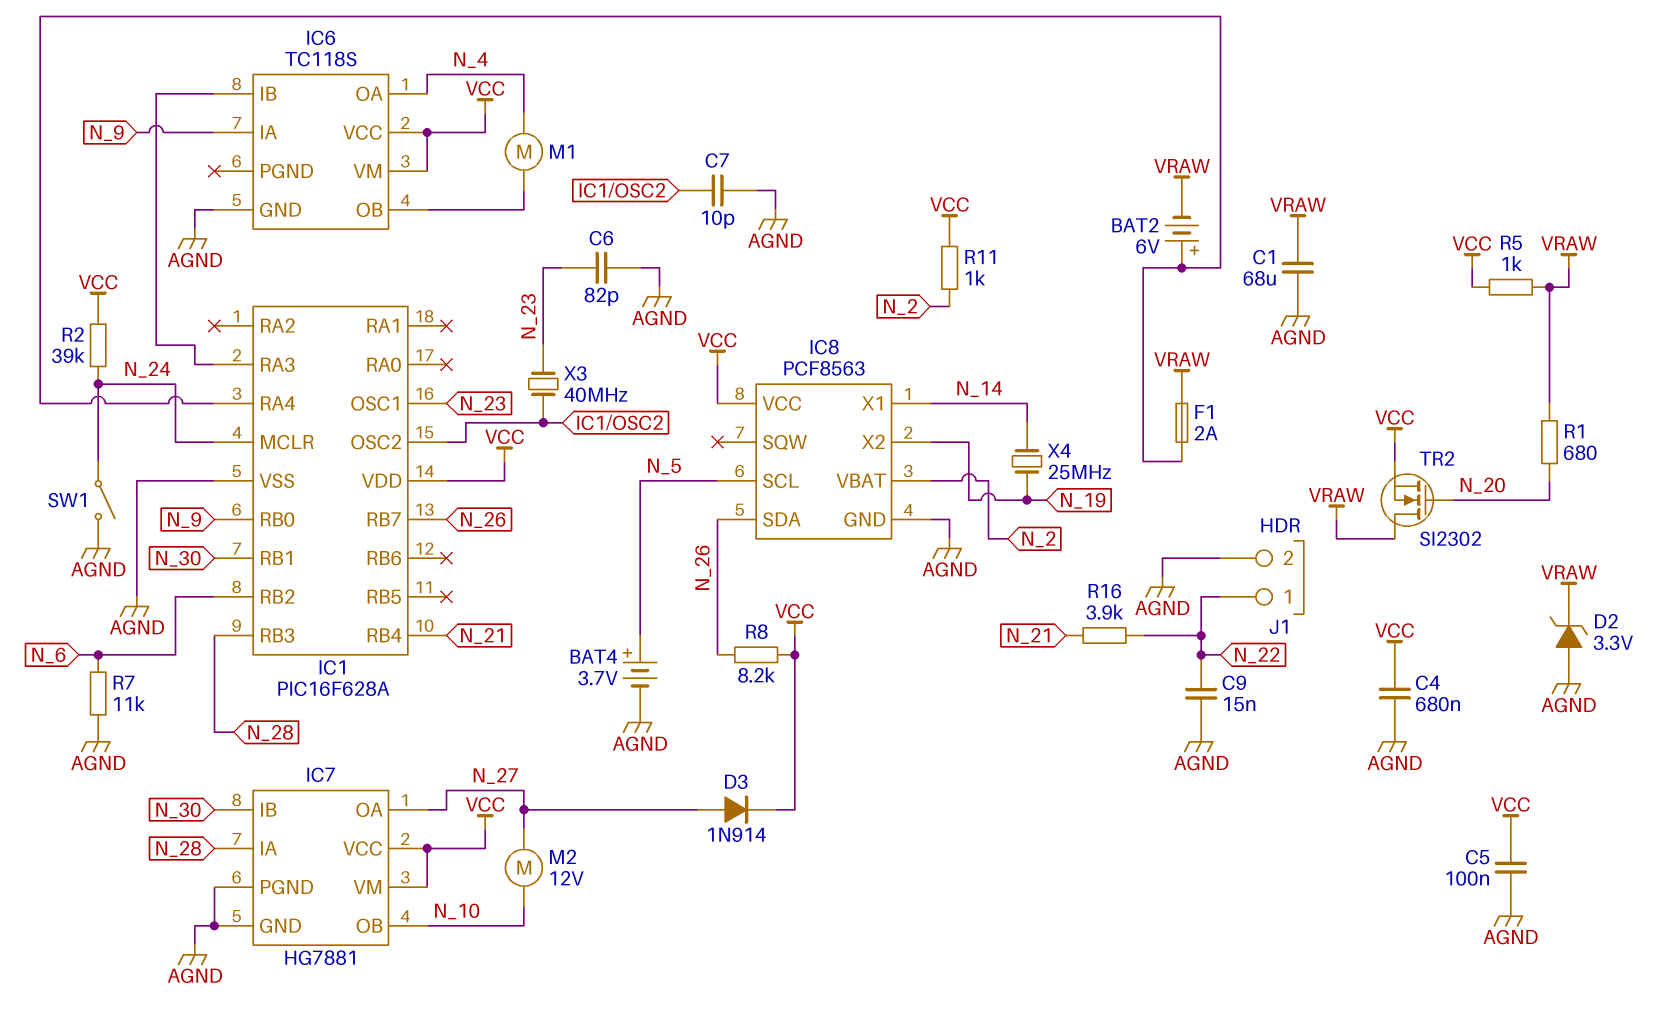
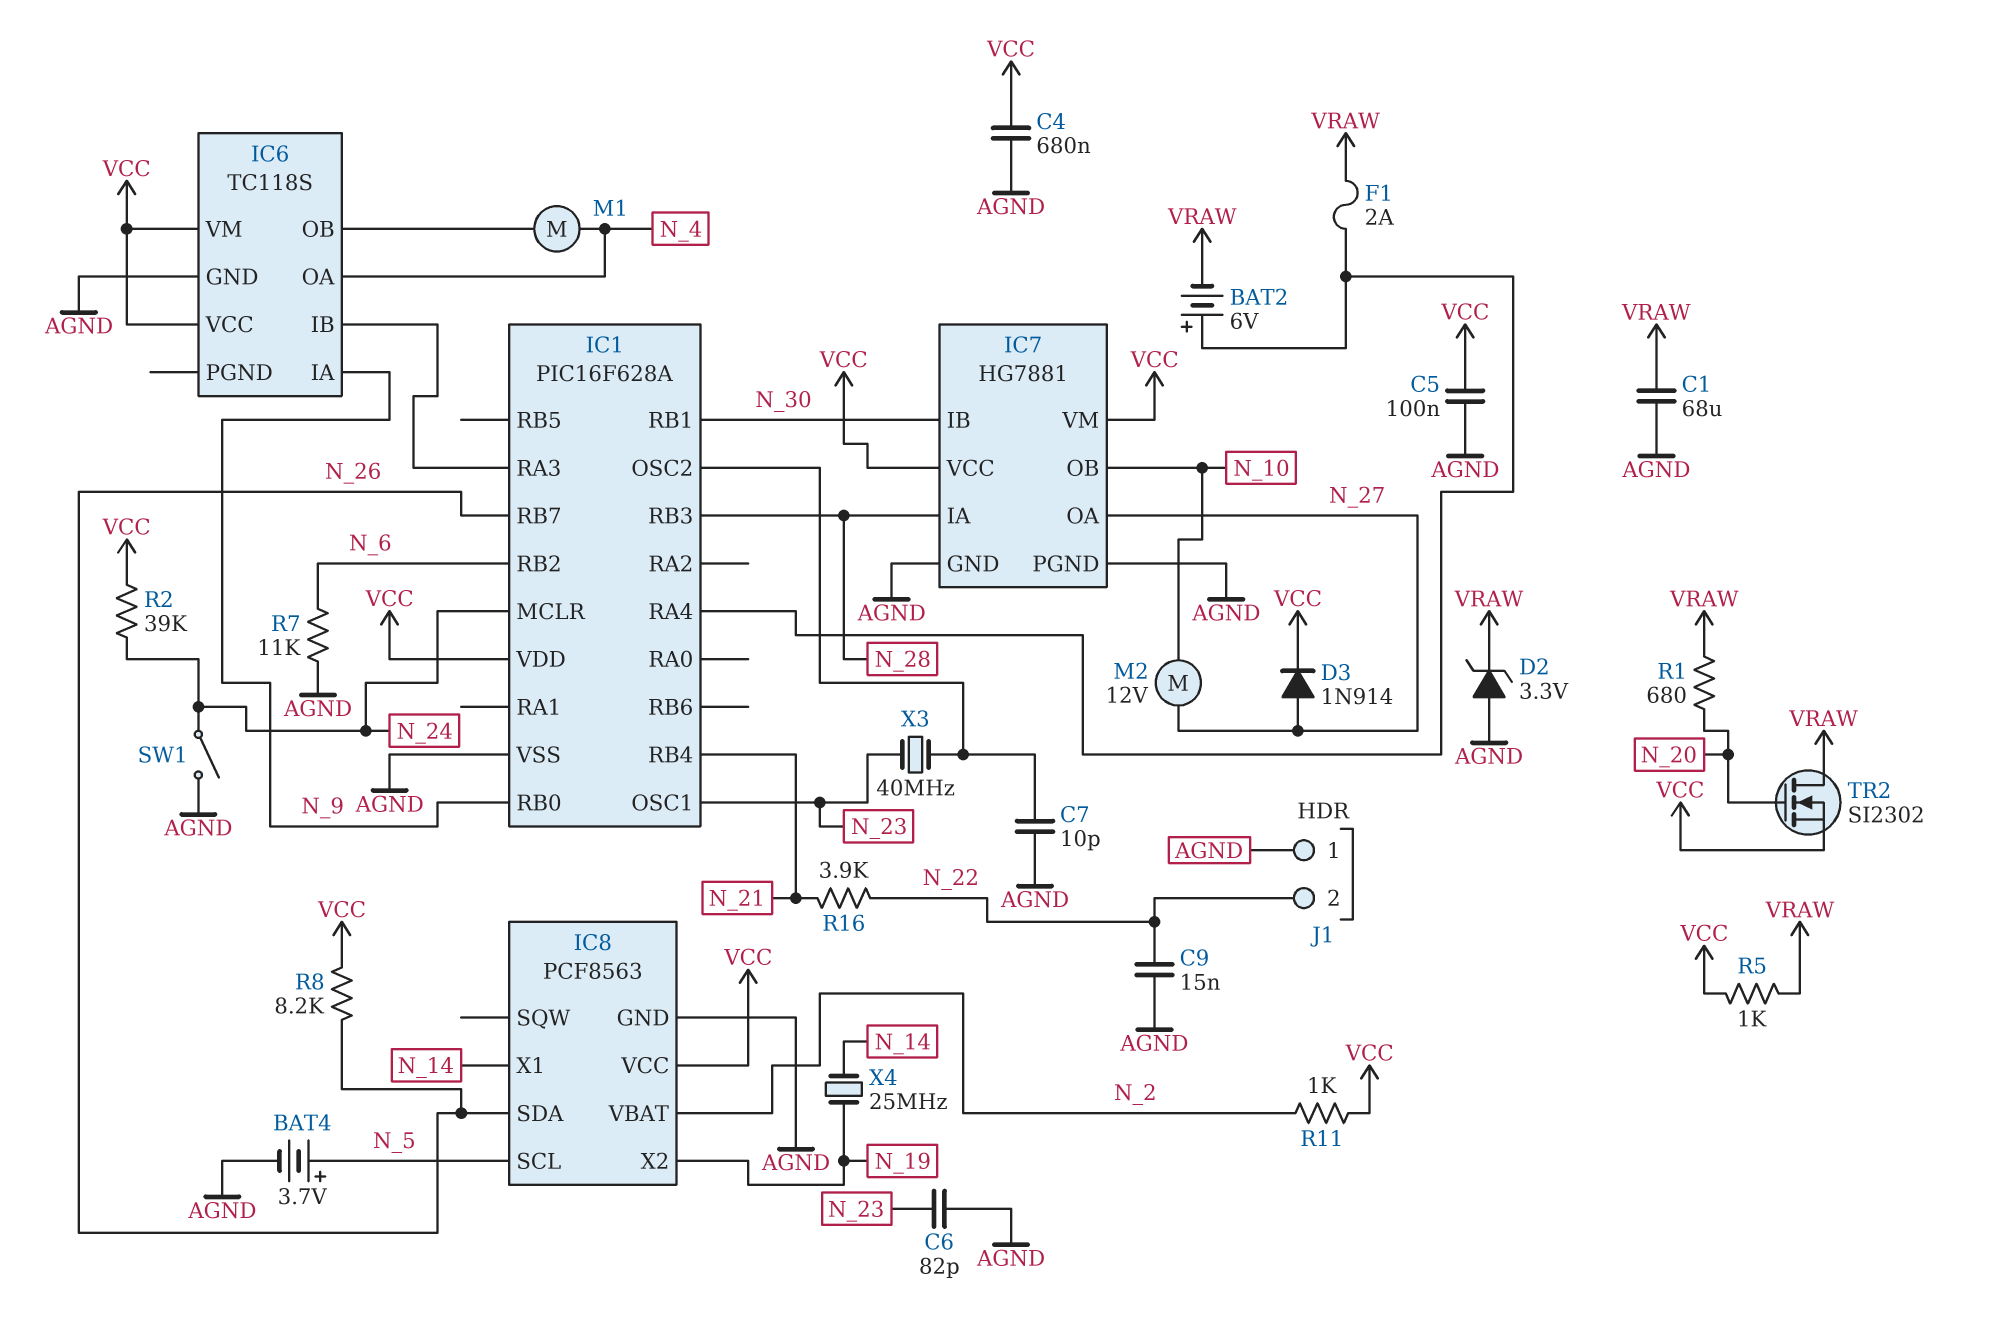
J1 pin 1: N_22 -> AGND
J1 pin 2: AGND -> N_22

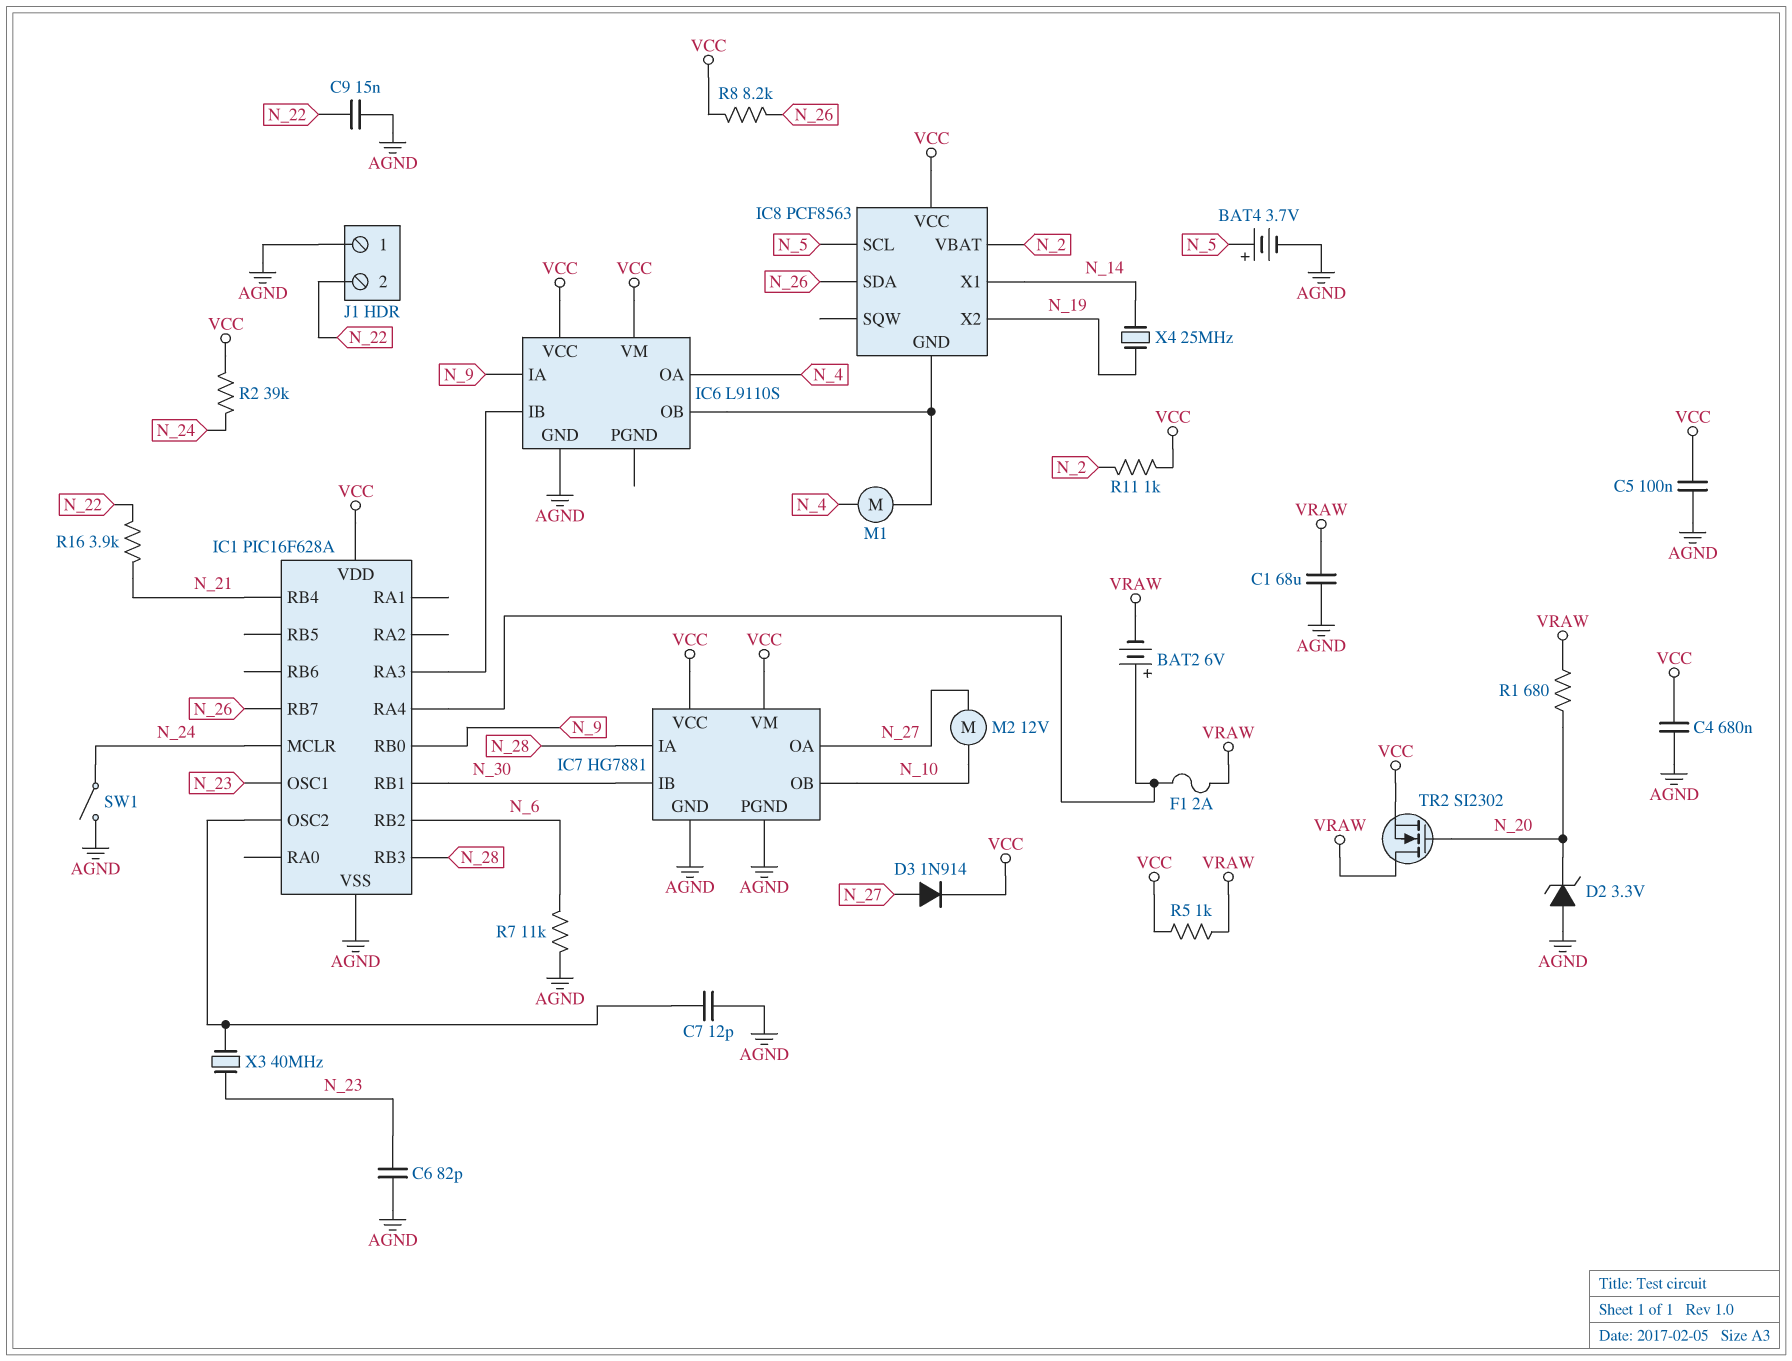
C7: 10pF (AGND, IC1/OSC2) -> 12pF (AGND, IC1/OSC2)
D2: zener 3.3V (A AGND, K VRAW) -> zener 3.3V (A AGND, K N_20)
IC6: TC118S -> L9110S
IC8 pin GND: AGND -> IC6/OB

